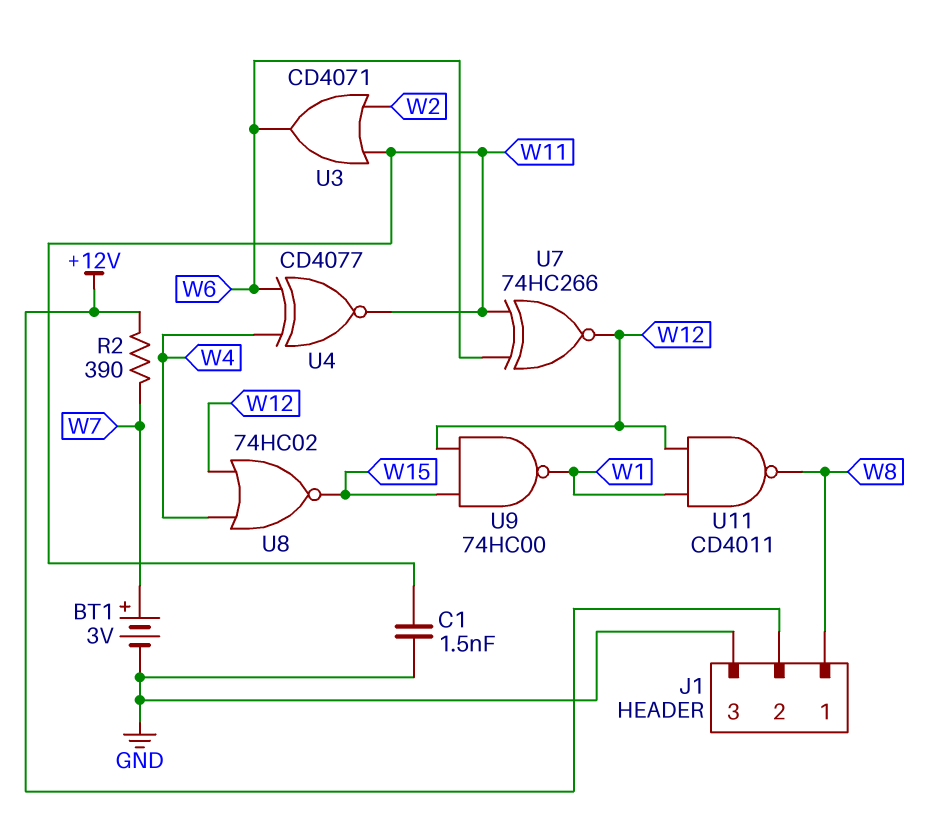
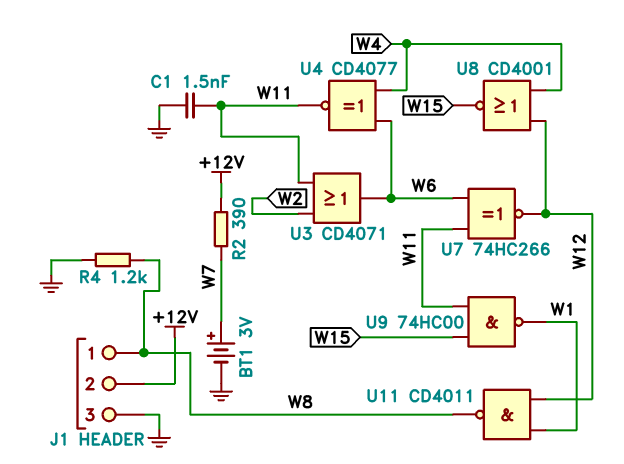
R4: none -> 1.2k (GND, W8)
U8: NOR 74HC02 (in W4, in W12, out W15) -> NOR CD4001 (in W4, in W12, out W15)
U9: NAND 74HC00 (in W12, in W15, out W1) -> NAND 74HC00 (in W11, in W15, out W1)

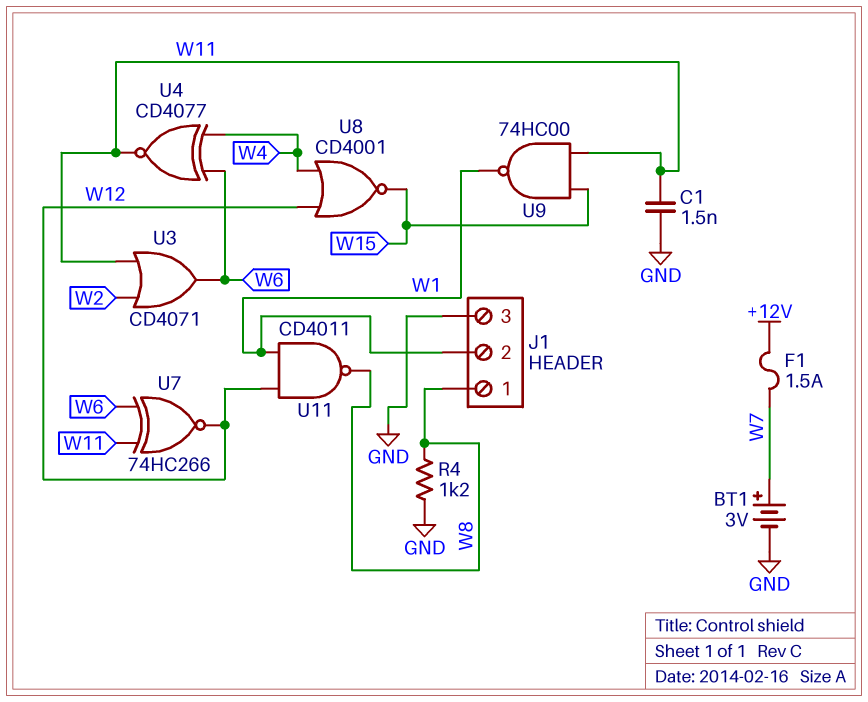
F1: none -> 1.5A (+12V, W7)
J1 pin 2: +12V -> W1
R2: 390 (+12V, W7) -> none

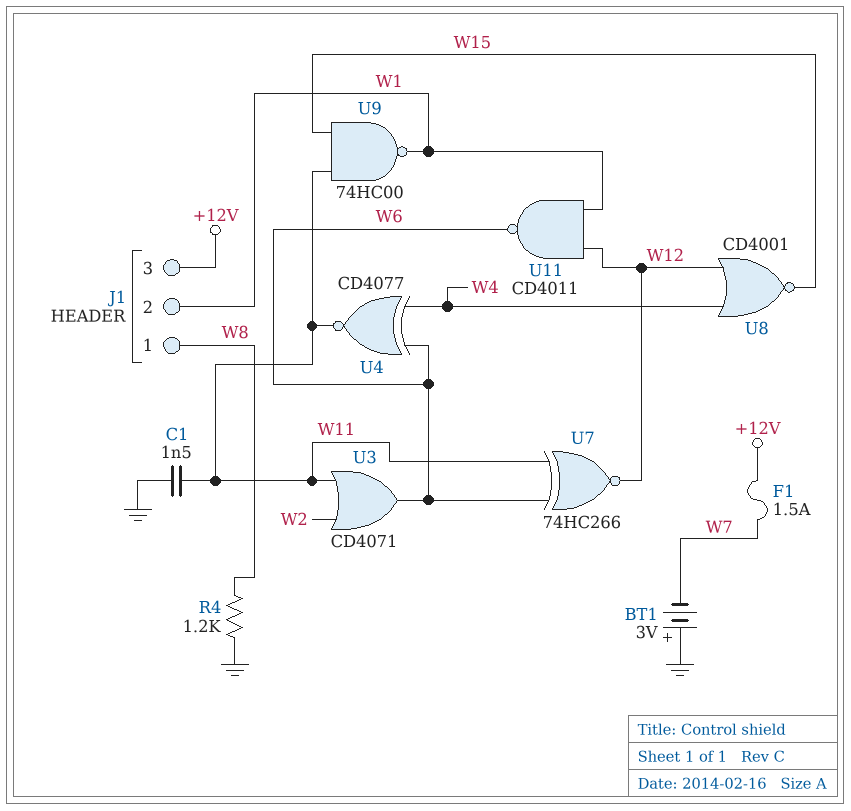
BT1: 3V (plus W7, minus GND) -> 3V (plus GND, minus W7)
J1 pin 3: GND -> +12V
U11: NAND CD4011 (in W1, in W12, out W8) -> NAND CD4011 (in W1, in W12, out W6)

